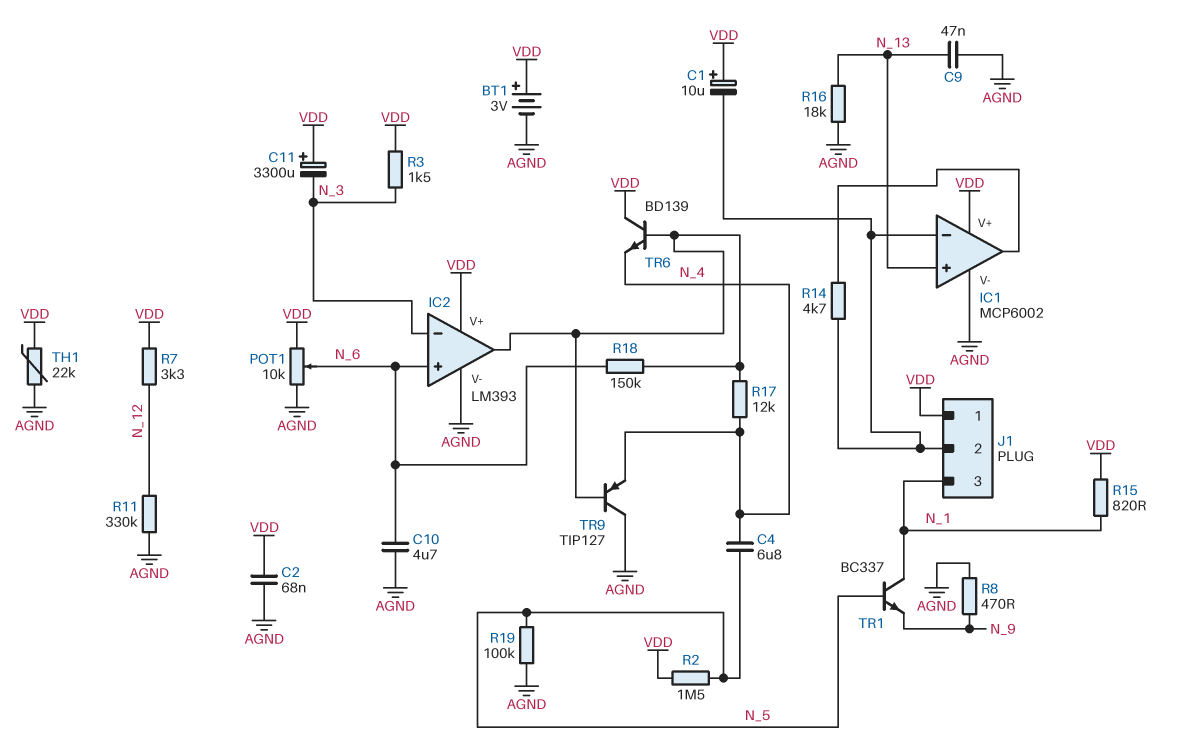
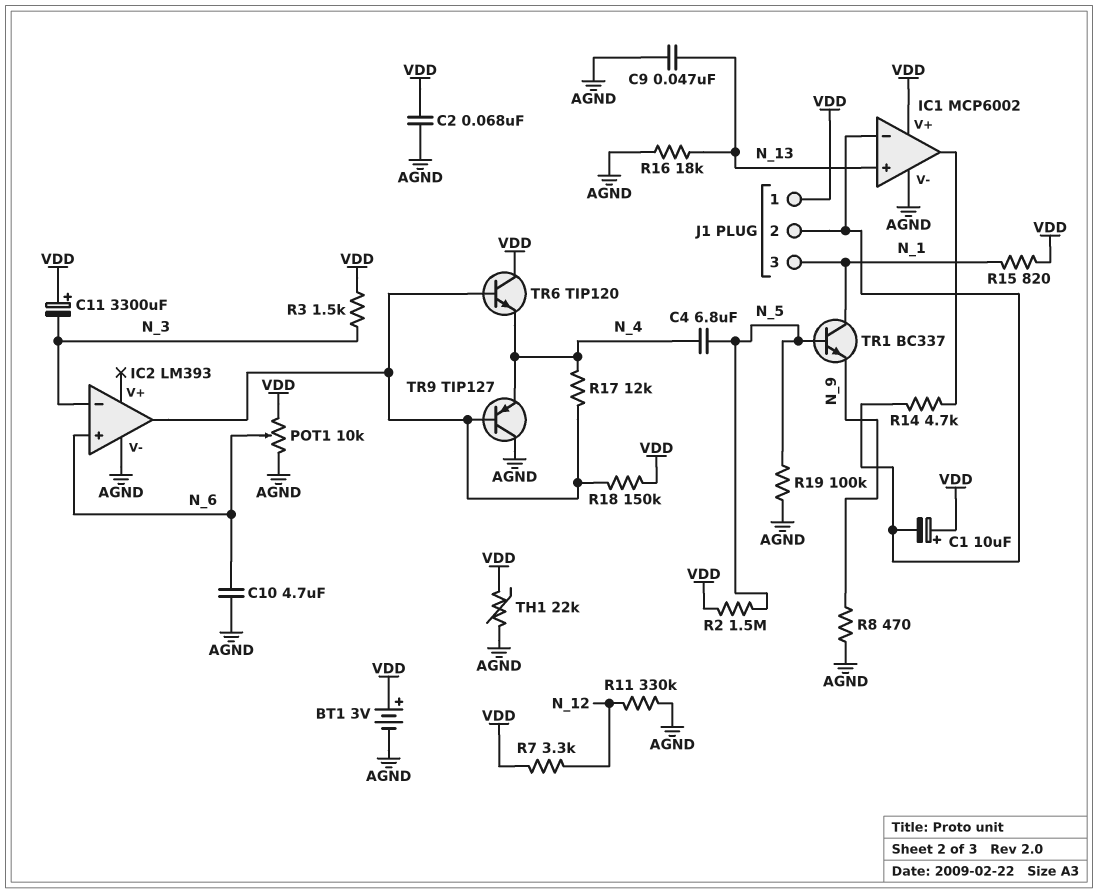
IC2 pin V+: VDD -> none
R18: 150k (IC2/out, N_6) -> 150k (IC2/out, VDD)
TR6: NPN BD139 (B IC2/out, C VDD, E N_4) -> NPN TIP120 (B IC2/out, C VDD, E N_4)

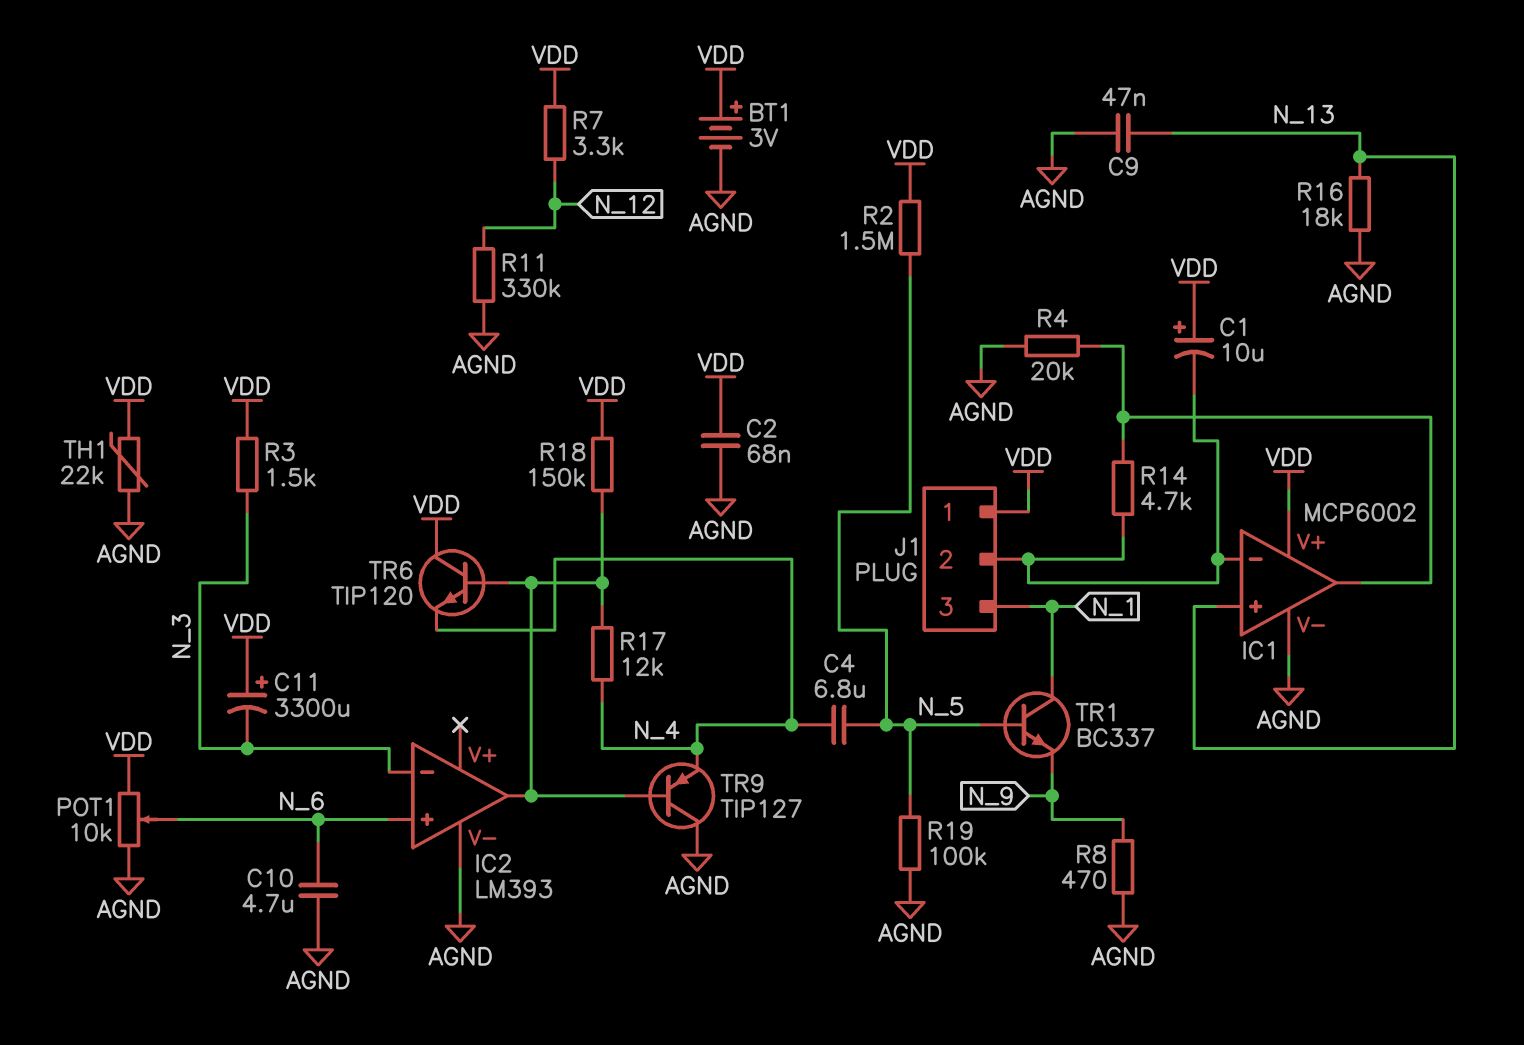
R4: none -> 20k (AGND, IC1/out)
R15: 820 (N_1, VDD) -> none

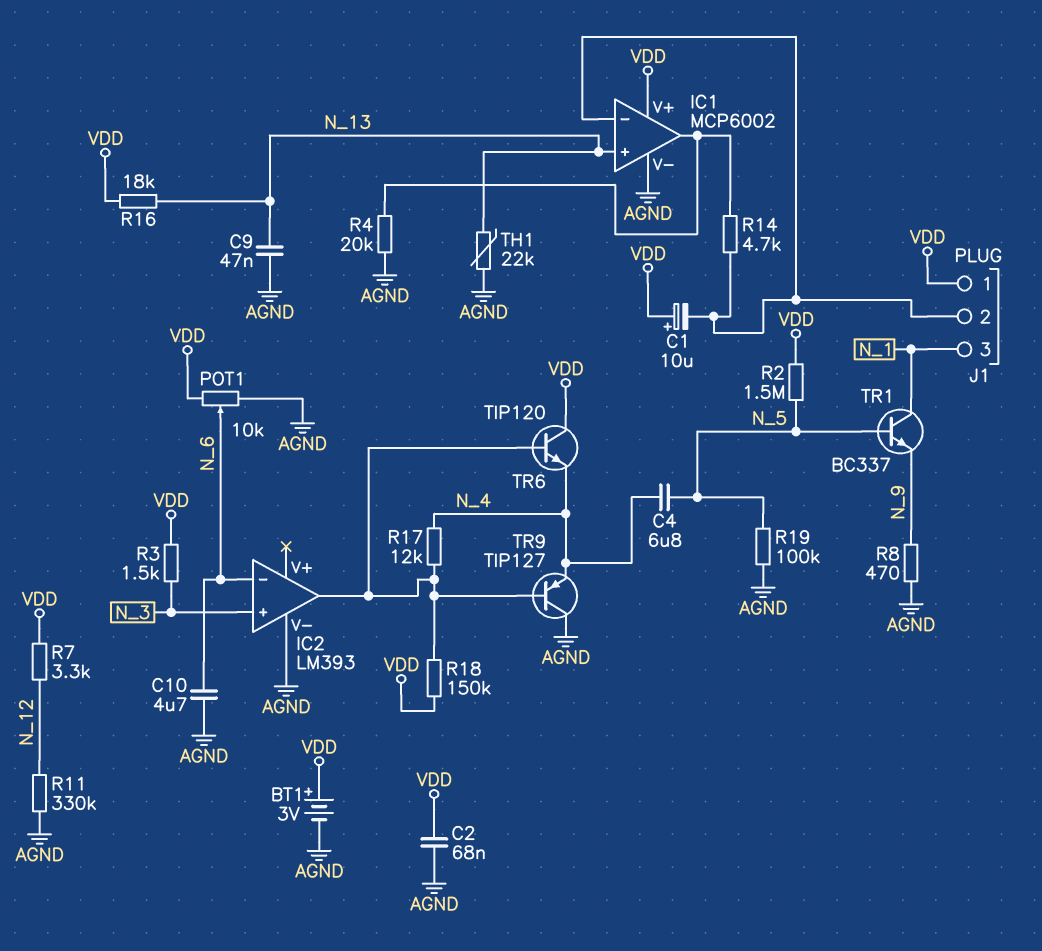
C11: 3300uF (plus VDD, minus N_3) -> none
IC2 pin in+: N_6 -> N_3
IC2 pin in-: N_3 -> N_6
R16: 18k (AGND, N_13) -> 18k (N_13, VDD)
TH1: 22k (AGND, VDD) -> 22k (AGND, N_13)

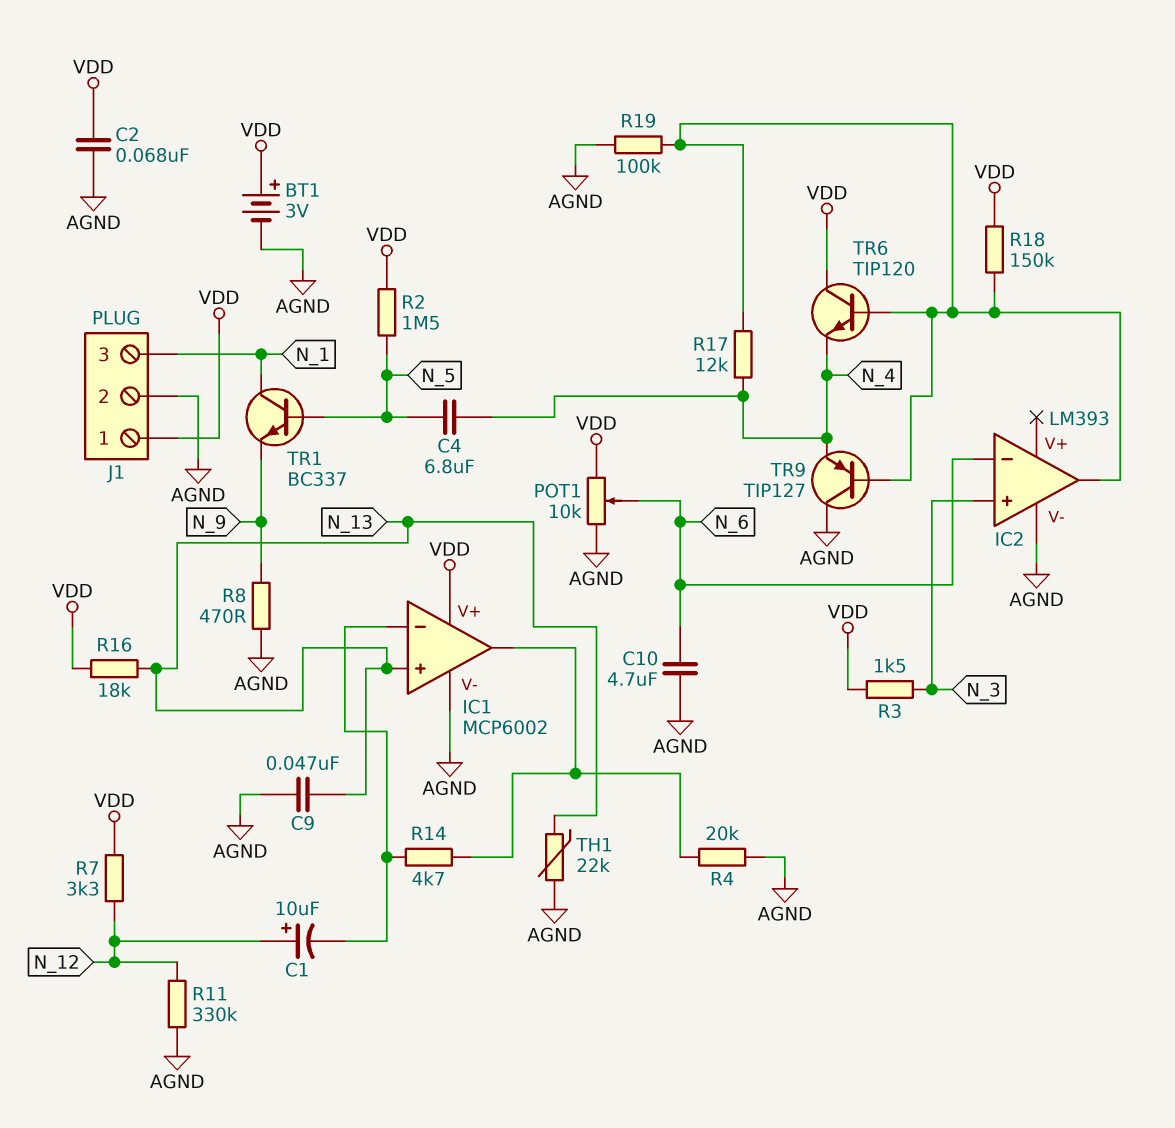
C1: 10uF (plus VDD, minus IC1/in-) -> 10uF (plus N_12, minus IC1/in-)
J1 pin 2: IC1/in- -> AGND
R19: 100k (AGND, N_5) -> 100k (AGND, IC2/out)

